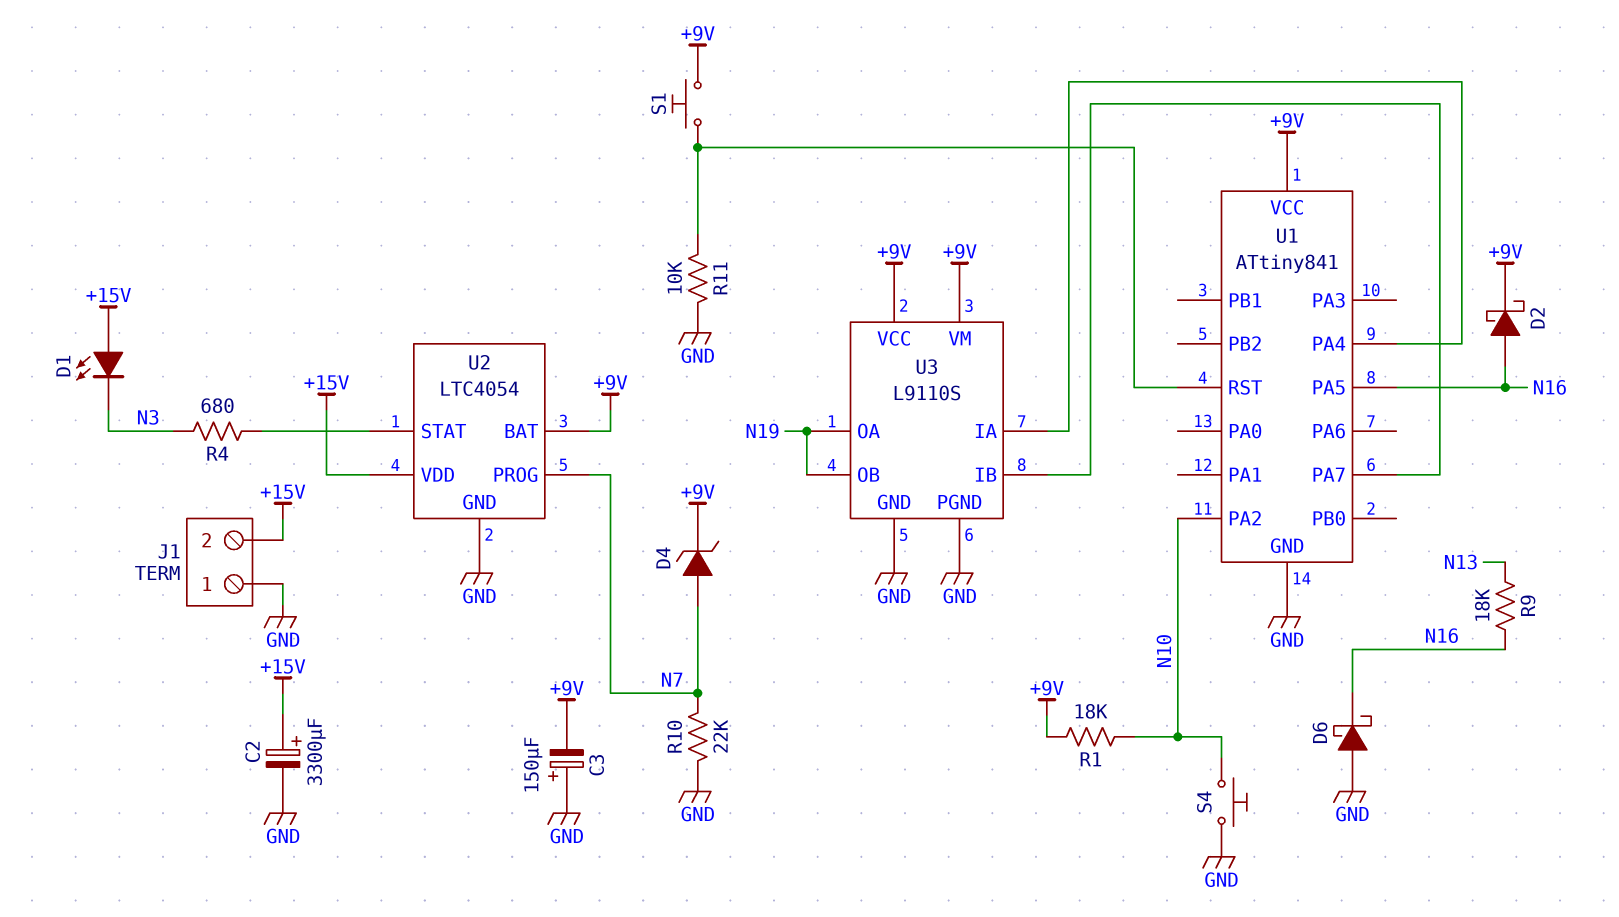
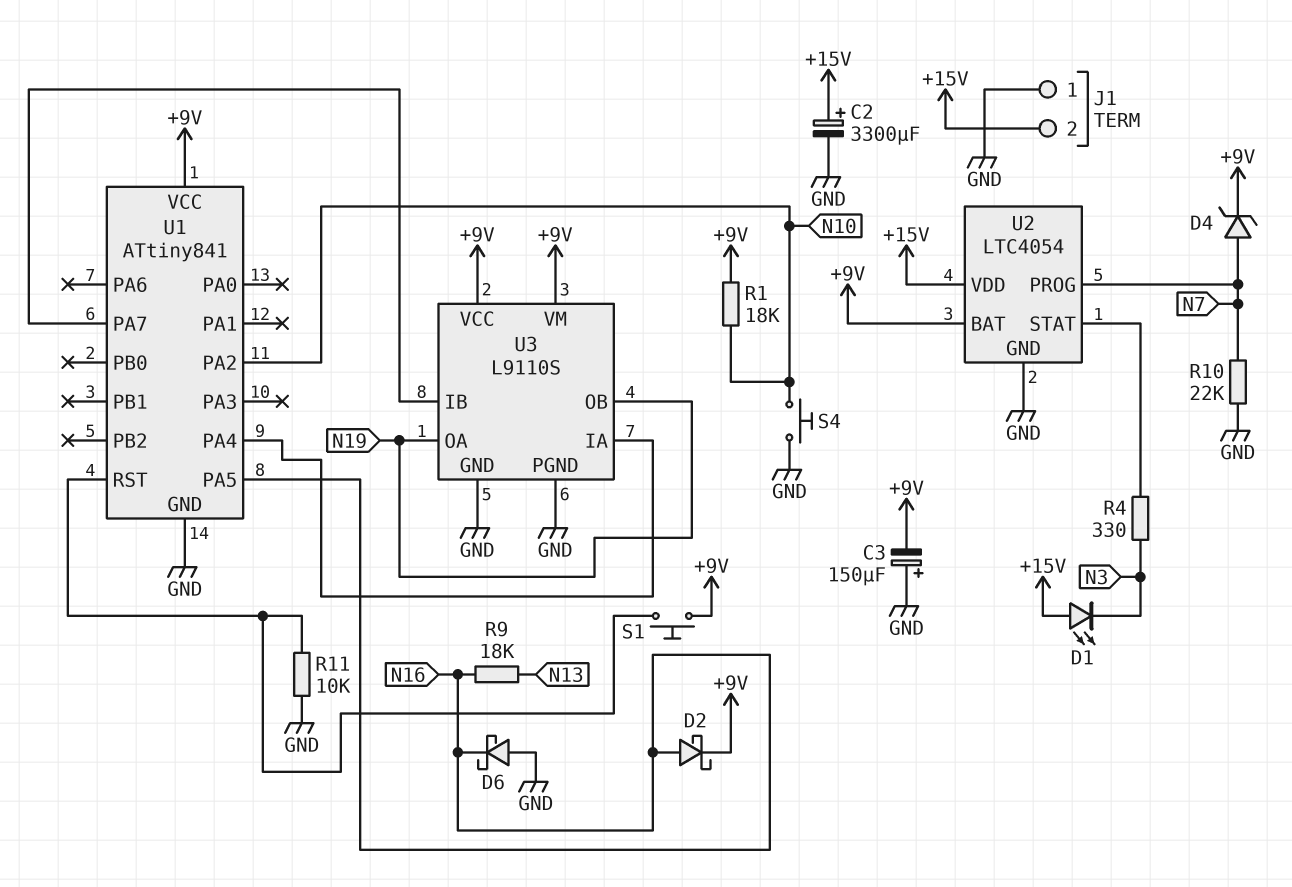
R4: 680 (N3, U2/STAT) -> 330 (N3, U2/STAT)

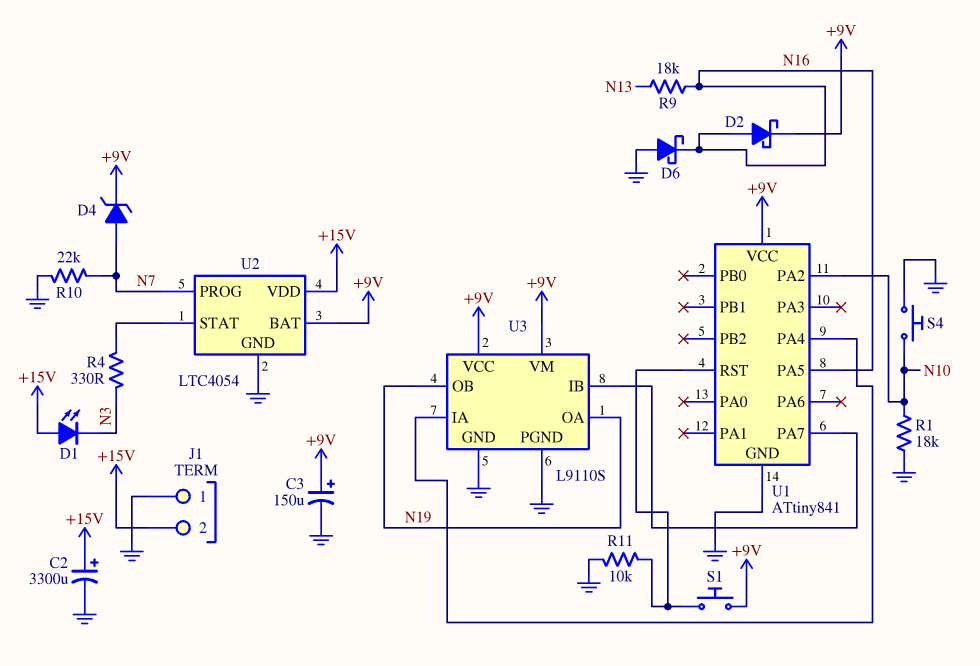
C3: 150uF (plus GND, minus +9V) -> 150uF (plus +9V, minus GND)
R1: 18k (+9V, N10) -> 18k (GND, N10)

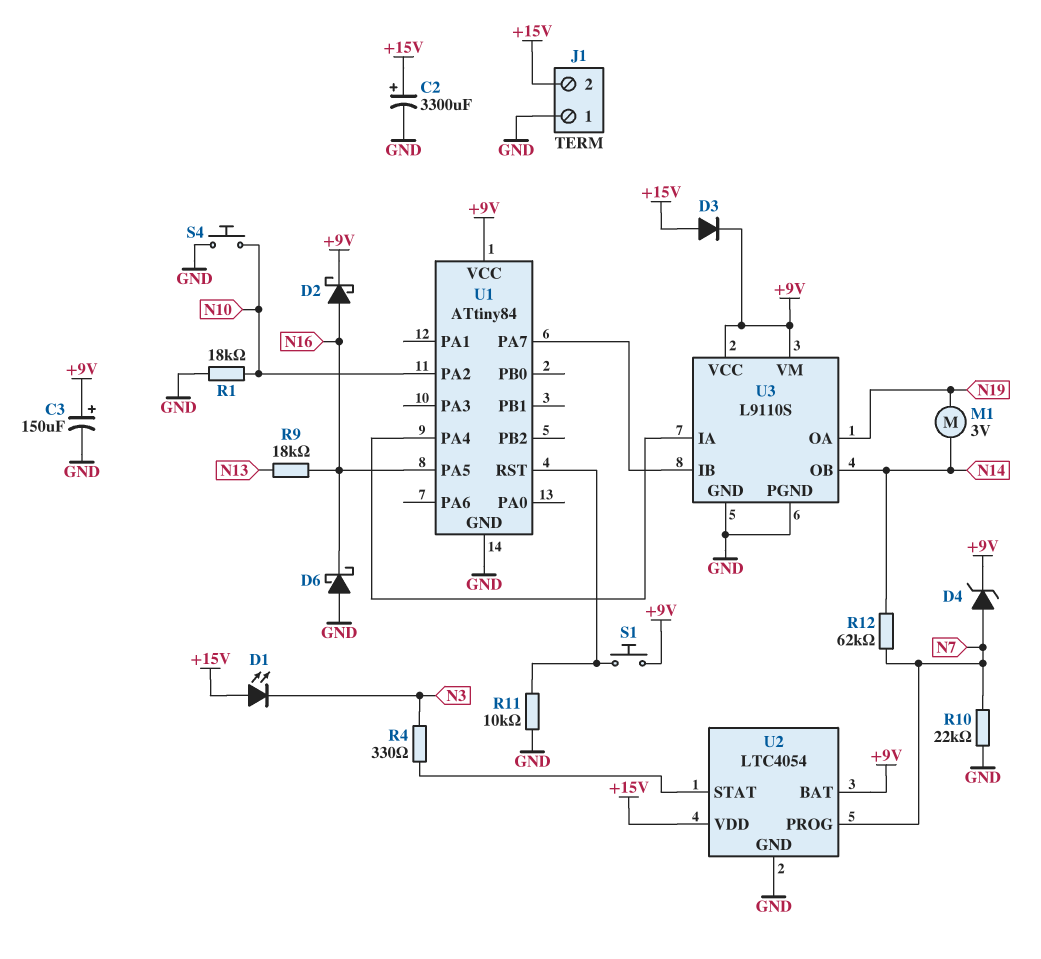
D3: none -> diode (A +15V, K +9V)
M1: none -> motor 3V (N14, N19)
R12: none -> 62k (N7, N14)
U1: ATtiny841 -> ATtiny84
U3 pin OB: N19 -> N14

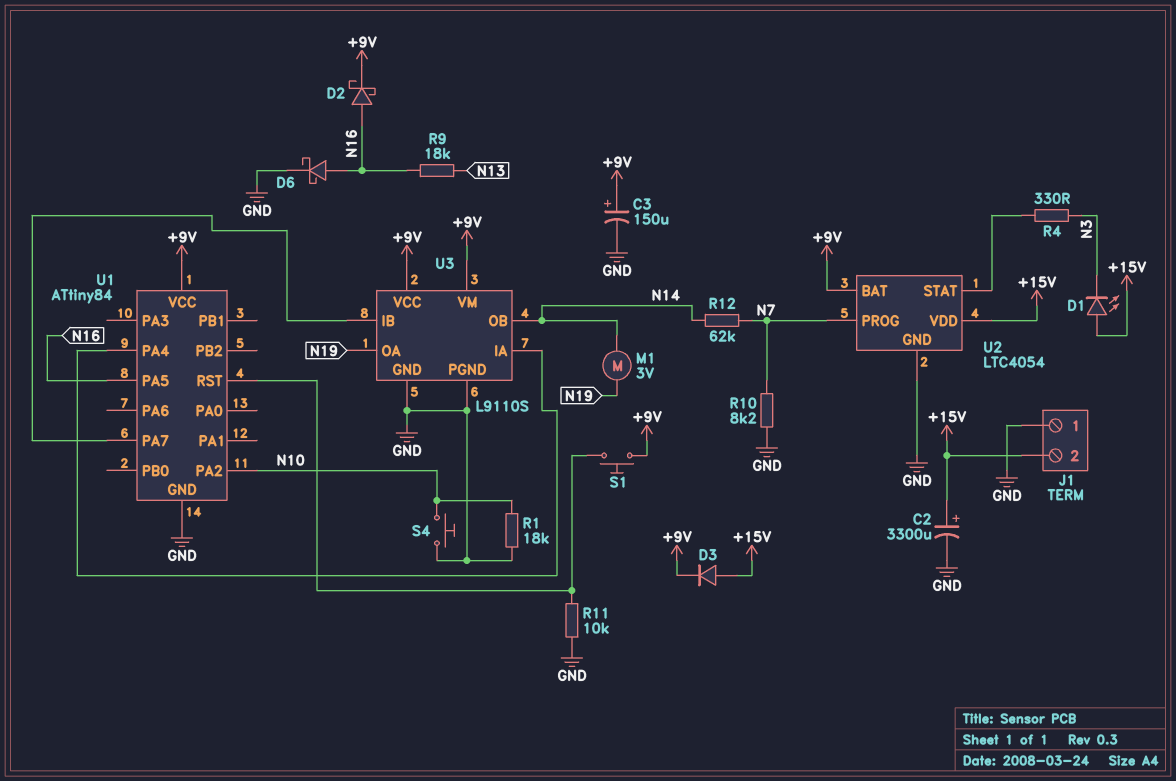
D4: zener (A N7, K +9V) -> none
D6: schottky (A GND, K N16) -> schottky (A N16, K GND)
R10: 22k (GND, N7) -> 8.2k (GND, N7)

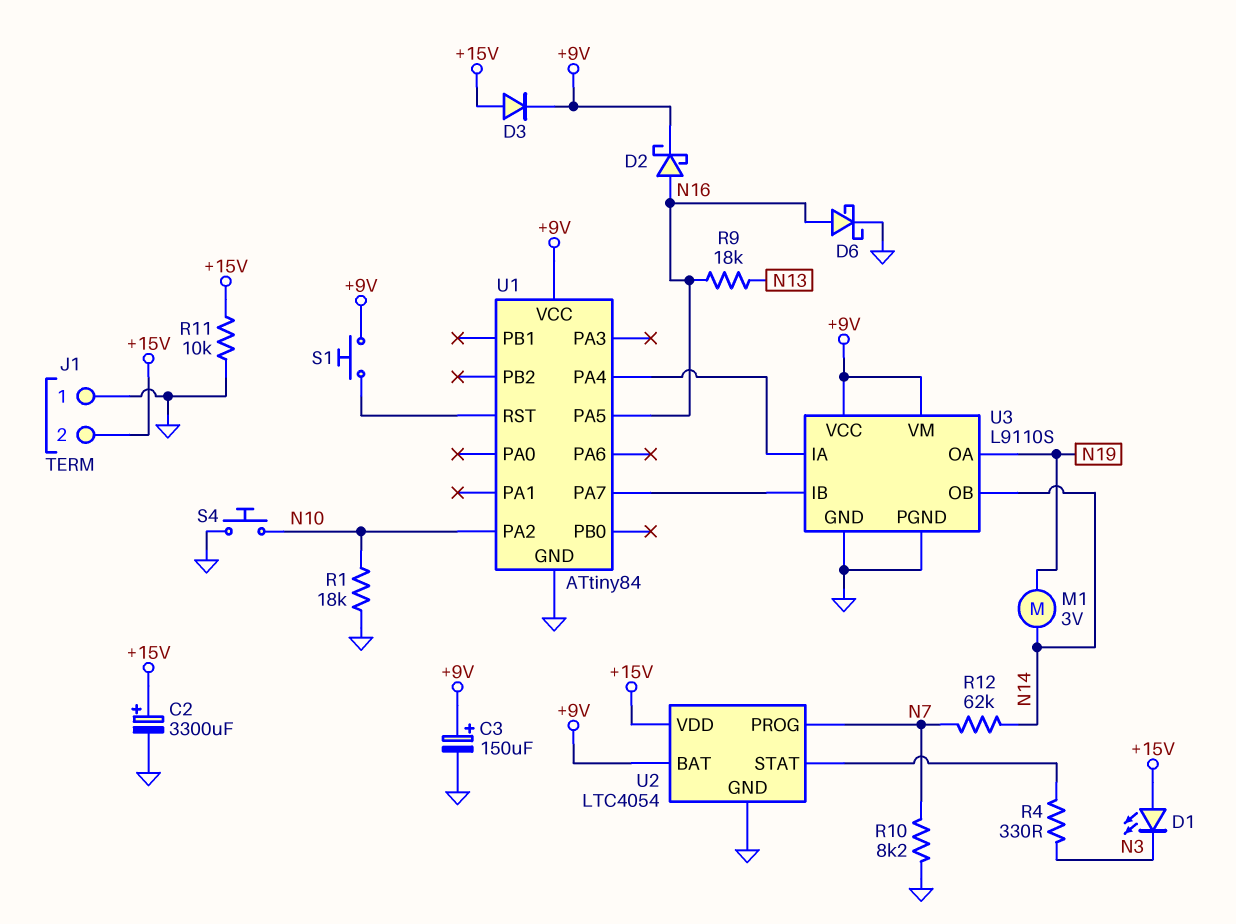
R11: 10k (GND, U1/RST) -> 10k (+15V, GND)

